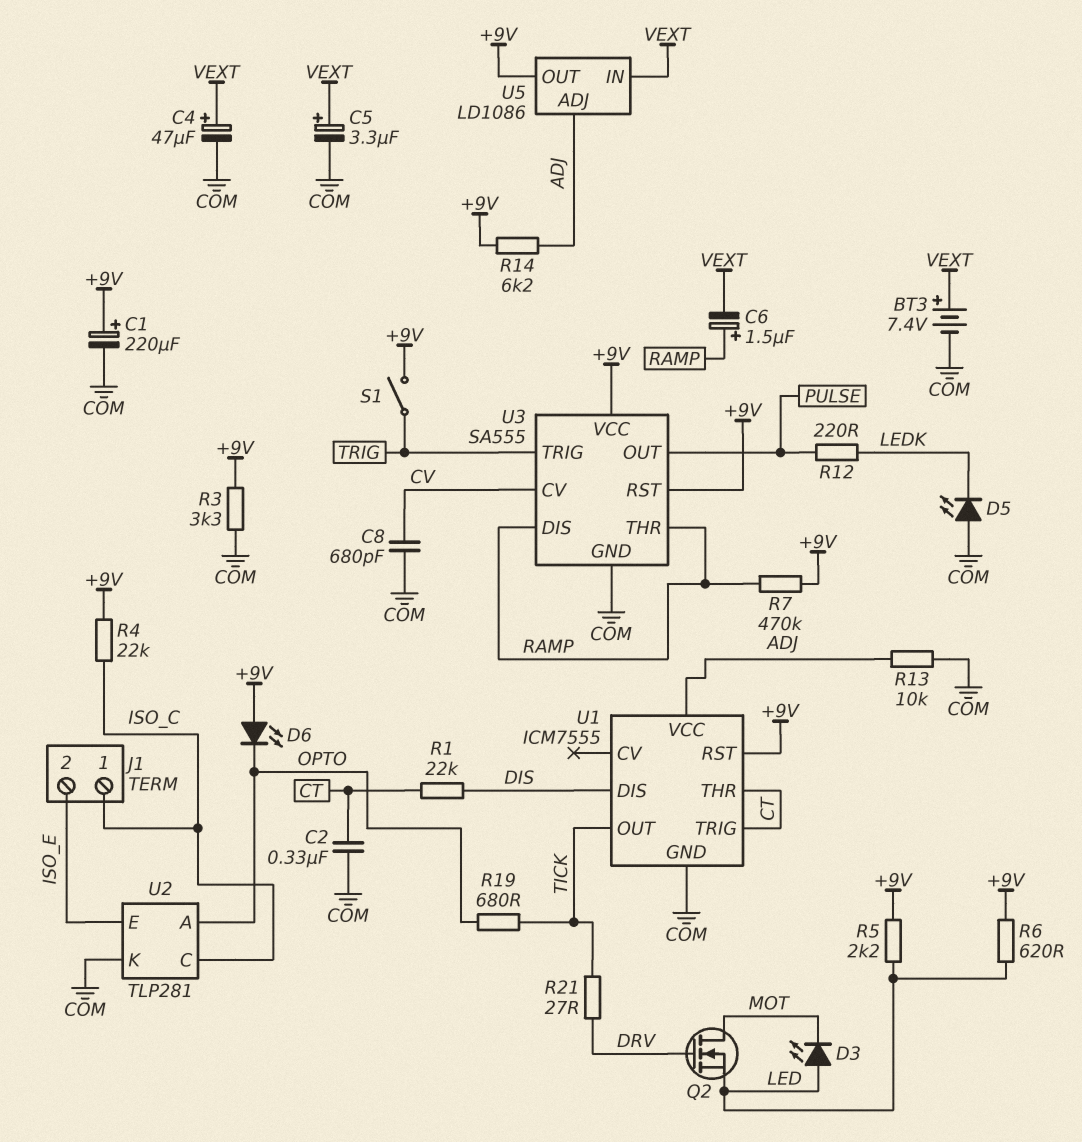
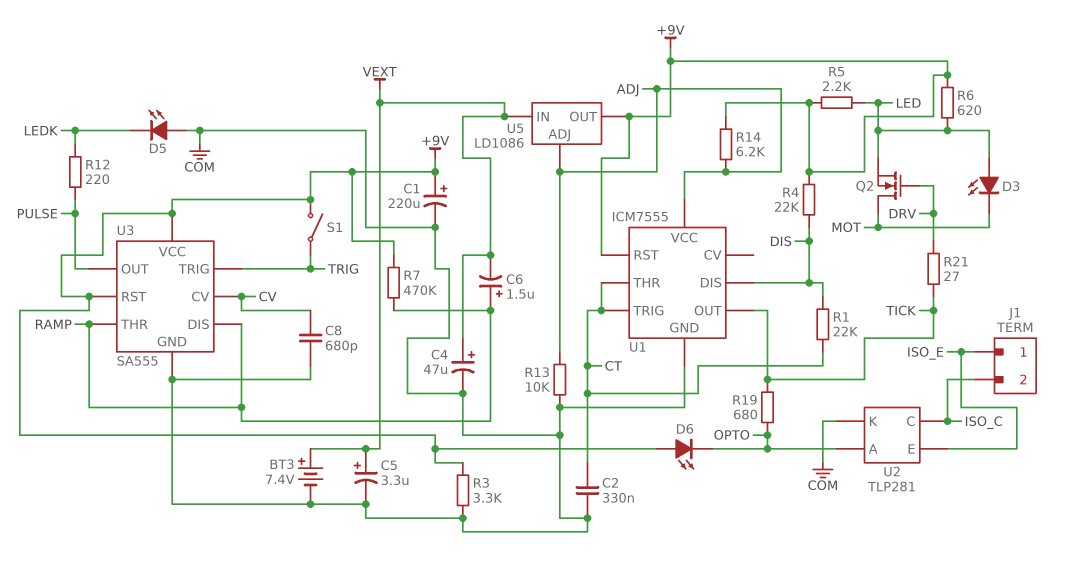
J1 pin 1: ISO_C -> ISO_E
J1 pin 2: ISO_E -> ISO_C
R4: 22k (+9V, ISO_C) -> 22k (+9V, DIS)

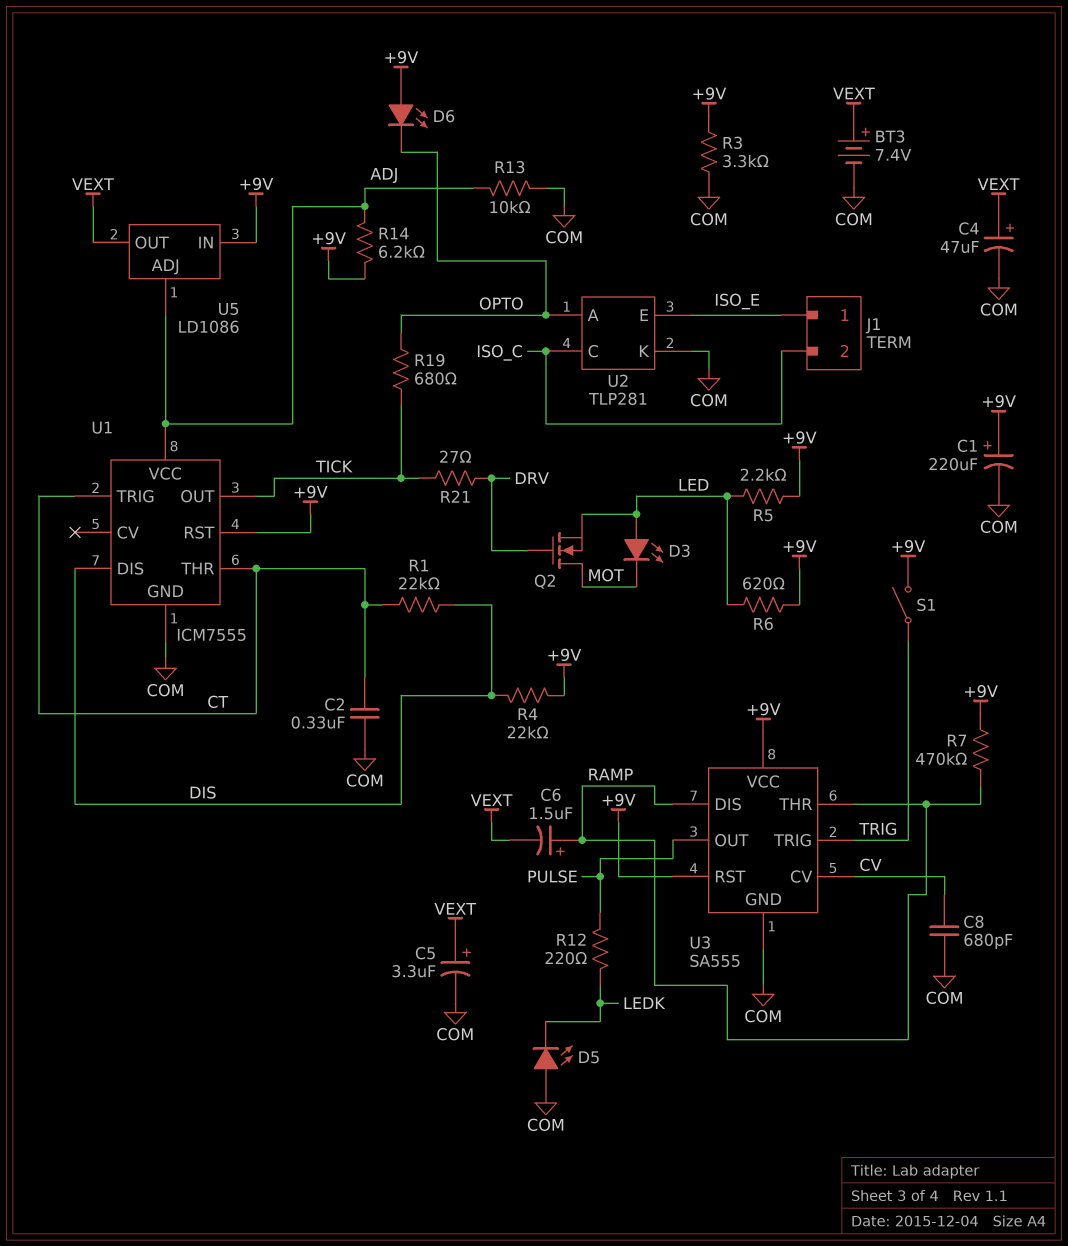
U5 pin IN: VEXT -> +9V
U5 pin OUT: +9V -> VEXT

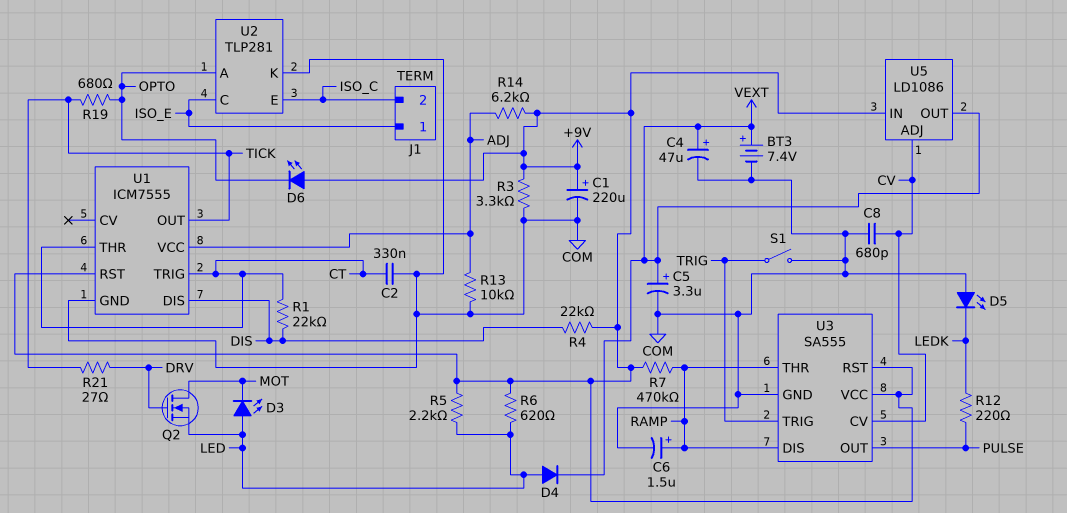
C6: 1.5uF (plus RAMP, minus VEXT) -> 1.5uF (plus RAMP, minus COM)
D4: none -> diode (A LED, K VEXT)
S1: switch (+9V, TRIG) -> switch (COM, TRIG)
U2 pin C: ISO_C -> ISO_E
U2 pin E: ISO_E -> ISO_C
U5 pin ADJ: ADJ -> CV

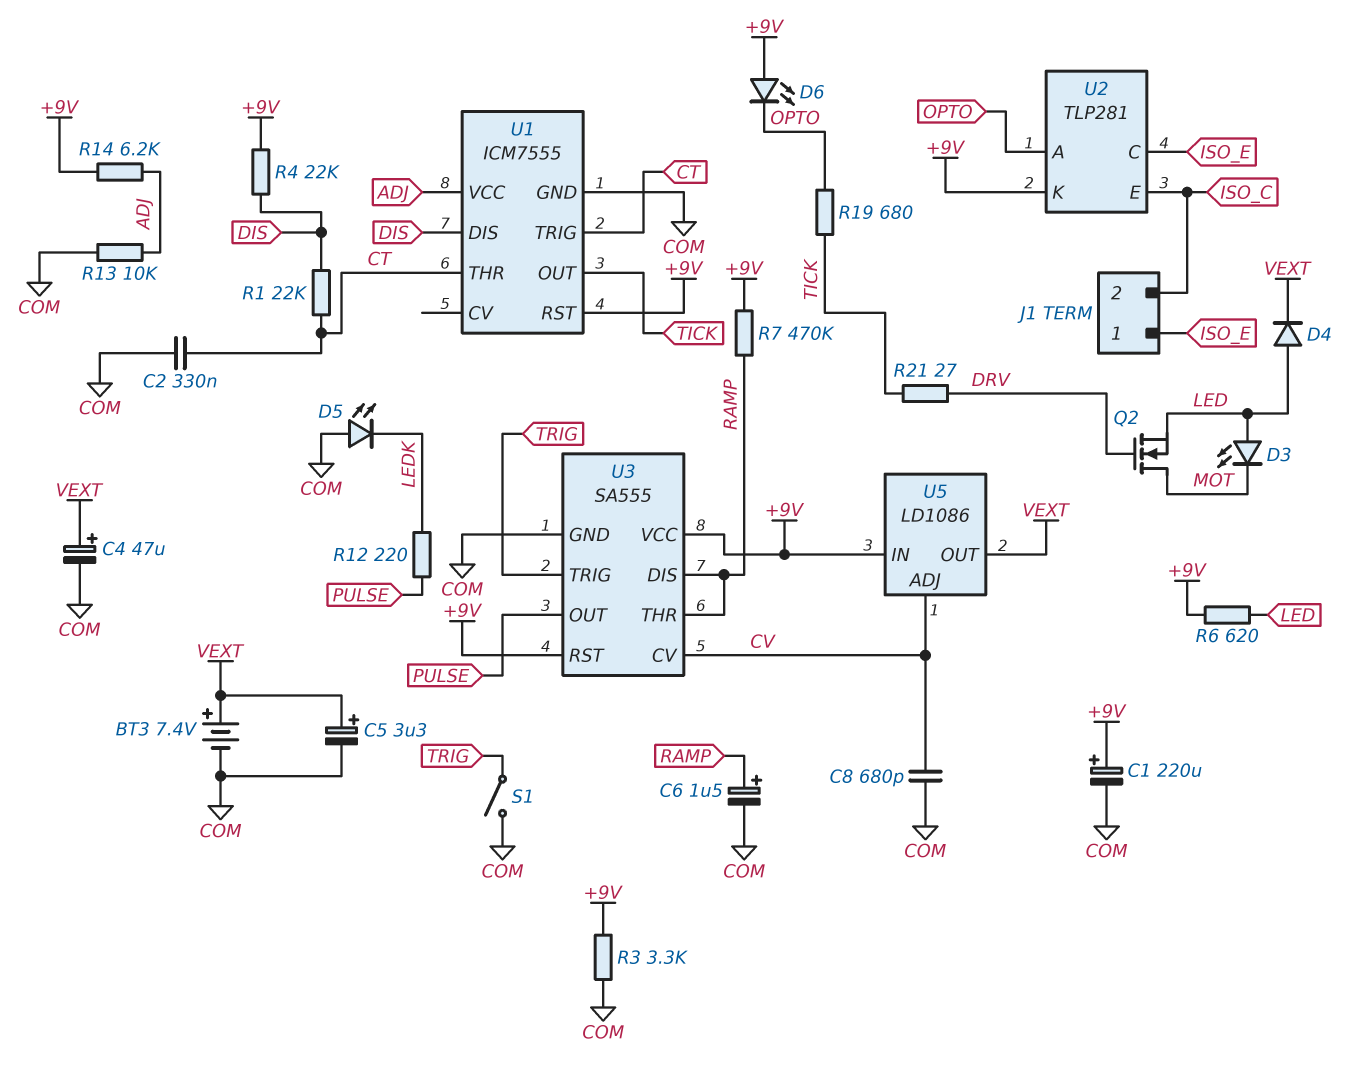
R5: 2.2k (+9V, LED) -> none
U2 pin K: COM -> +9V

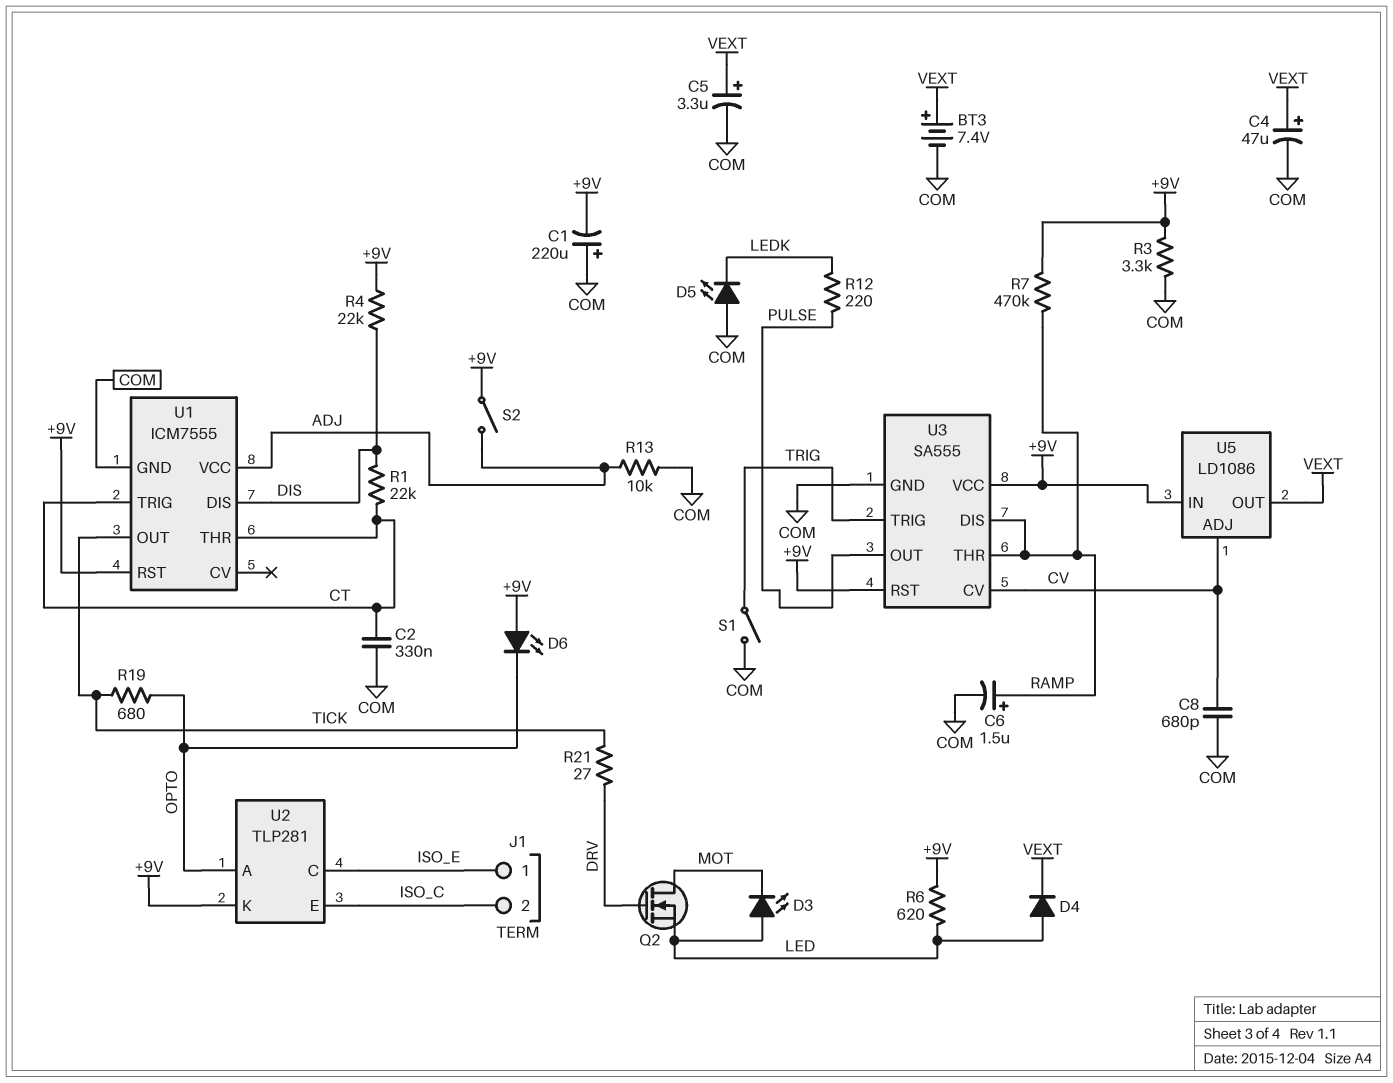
C1: 220uF (plus +9V, minus COM) -> 220uF (plus COM, minus +9V)
R14: 6.2k (+9V, ADJ) -> none
S2: none -> switch (+9V, ADJ)

